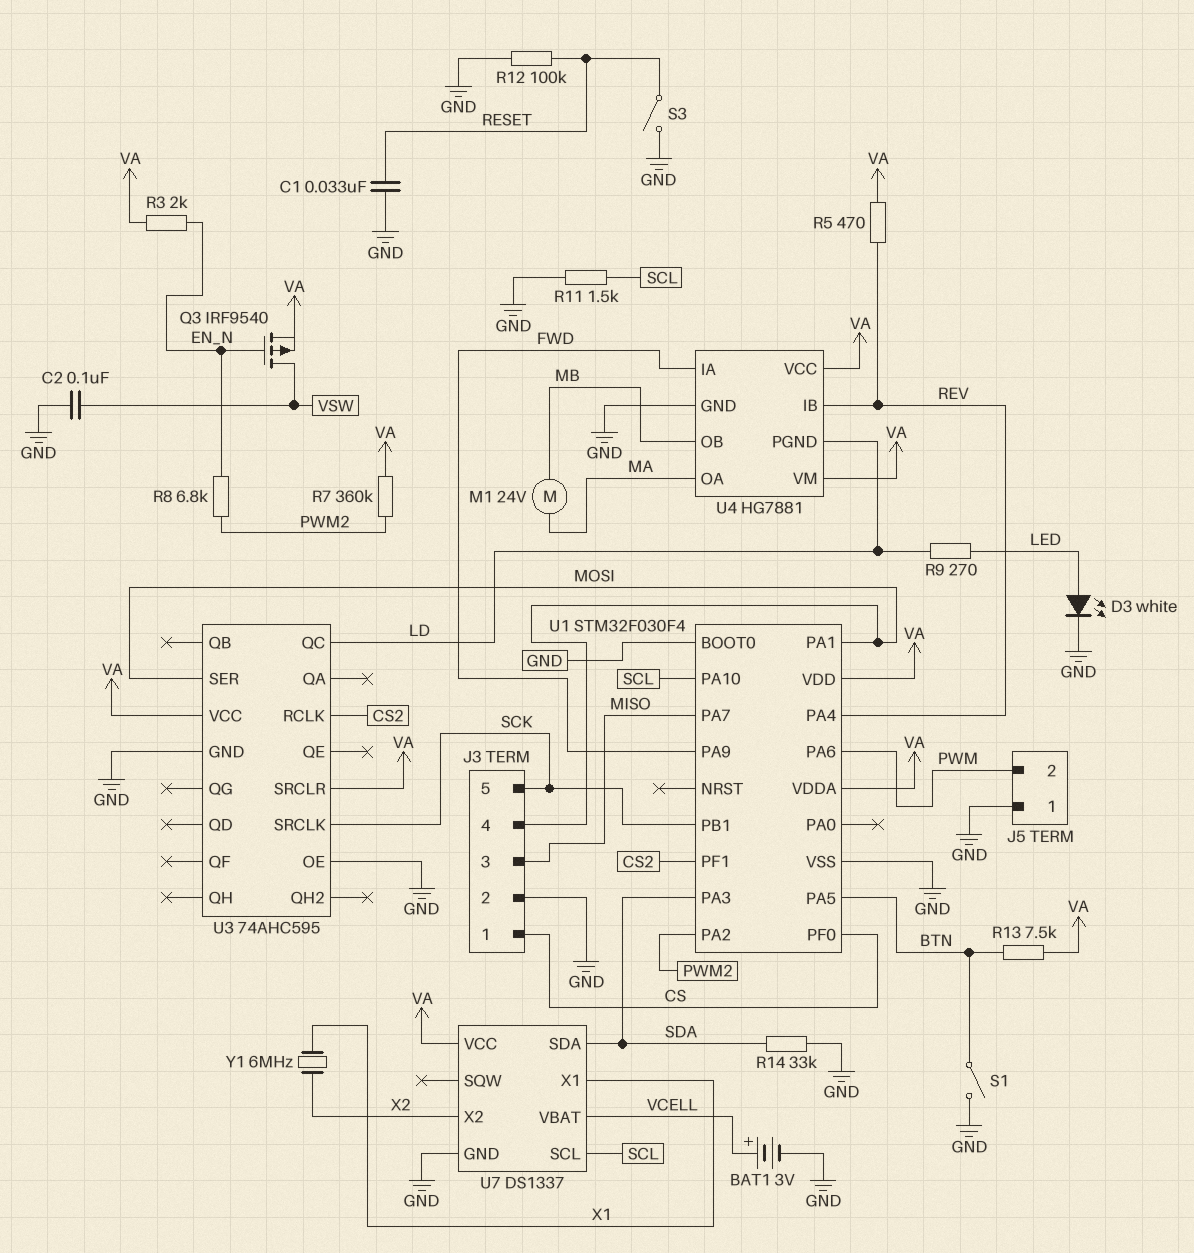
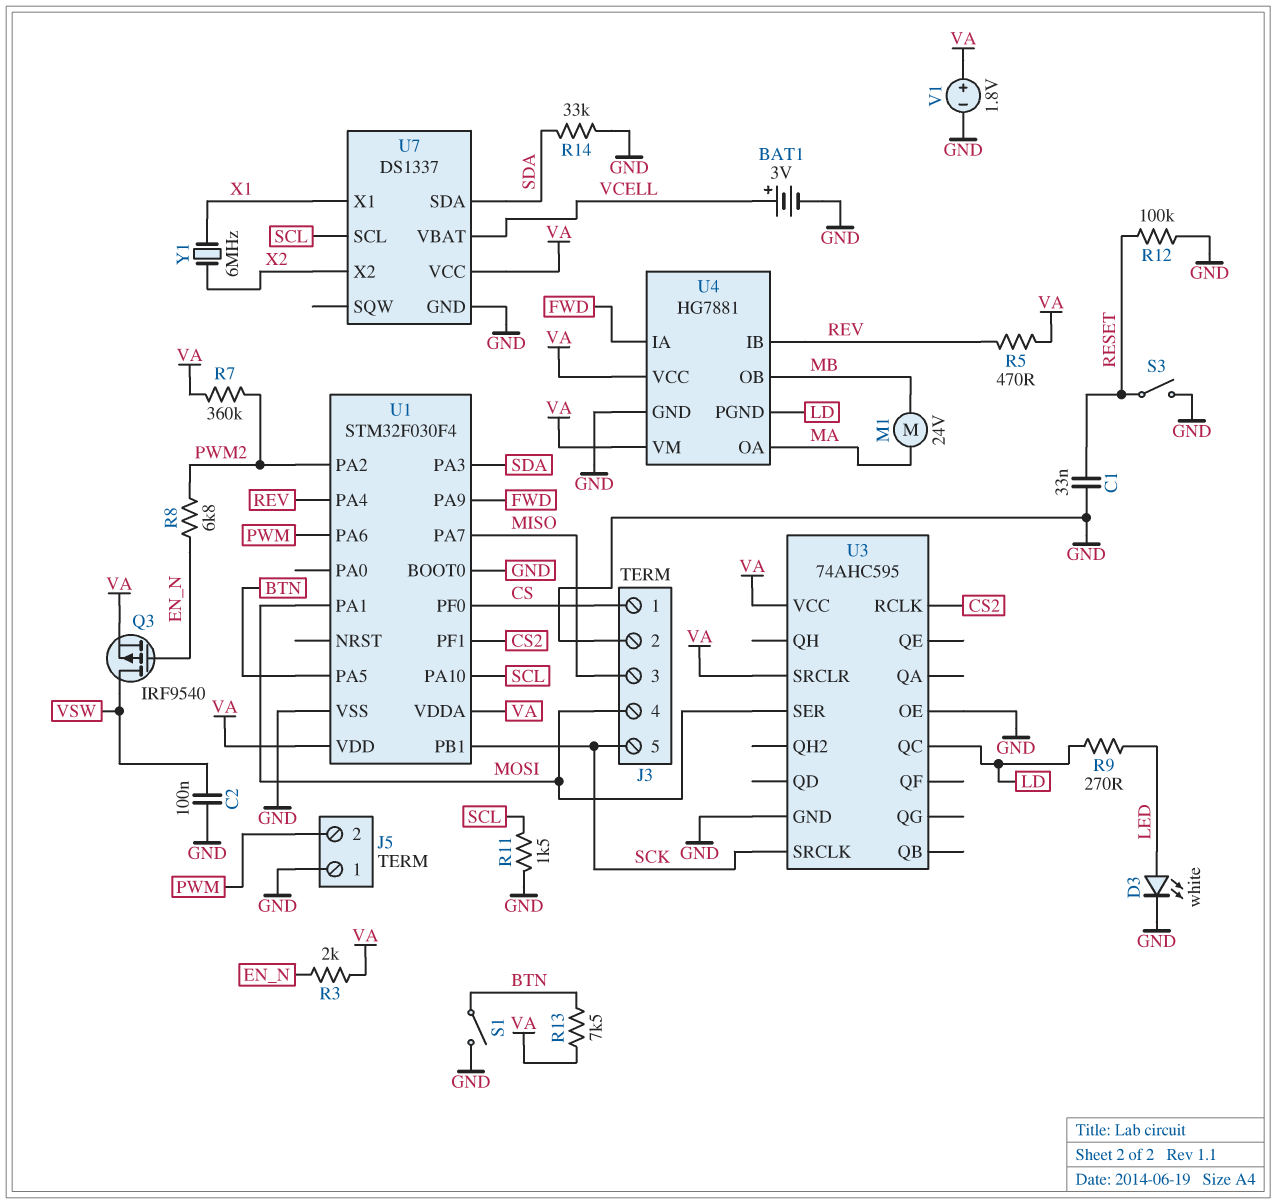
V1: none -> 1.8V (plus VA, minus GND)

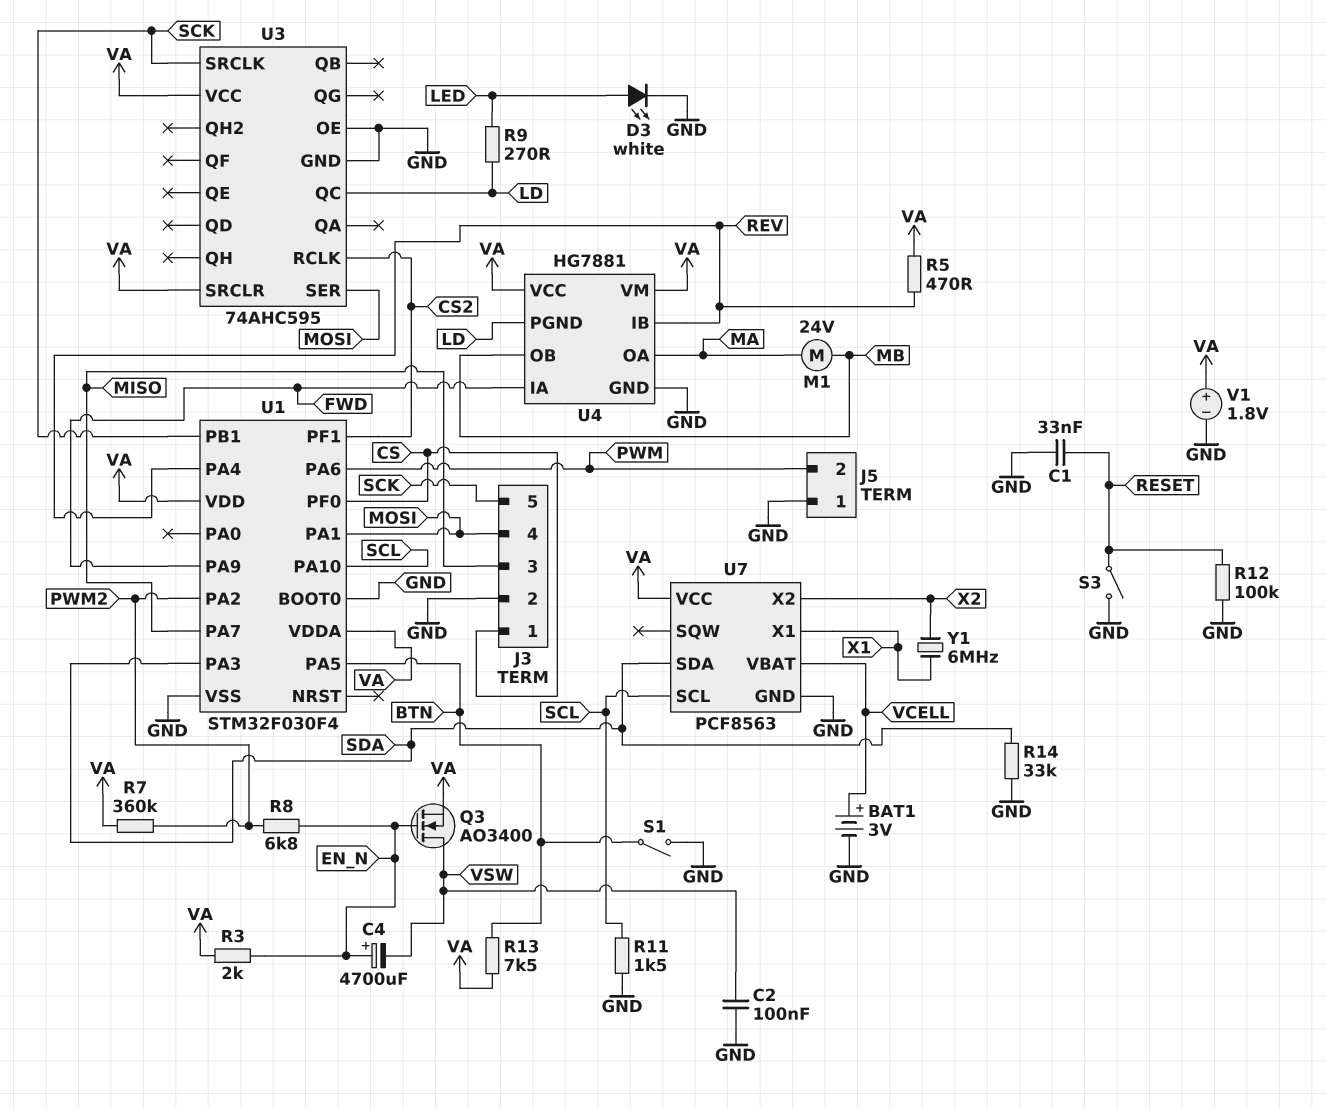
C4: none -> 4700uF (plus EN_N, minus VSW)
Q3: PMOS IRF9540 (G EN_N, D VSW, S VA) -> NMOS AO3400 (G EN_N, D VSW, S VA)
U7: DS1337 -> PCF8563

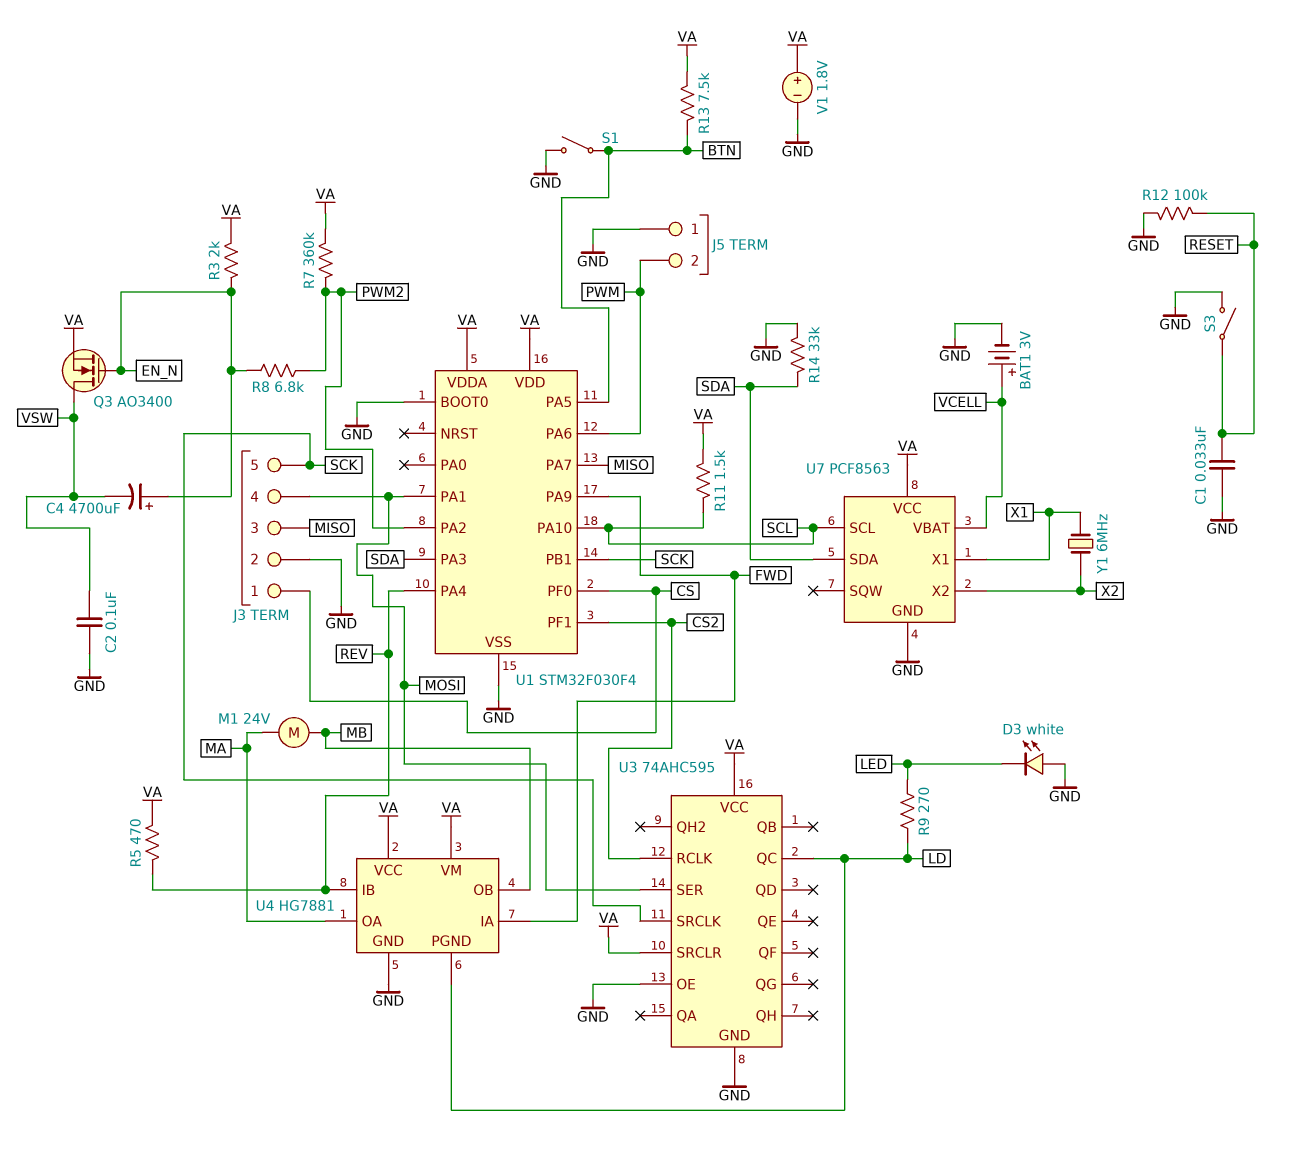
D3: LED white (A LED, K GND) -> LED white (A GND, K LED)
R11: 1.5k (GND, SCL) -> 1.5k (SCL, VA)

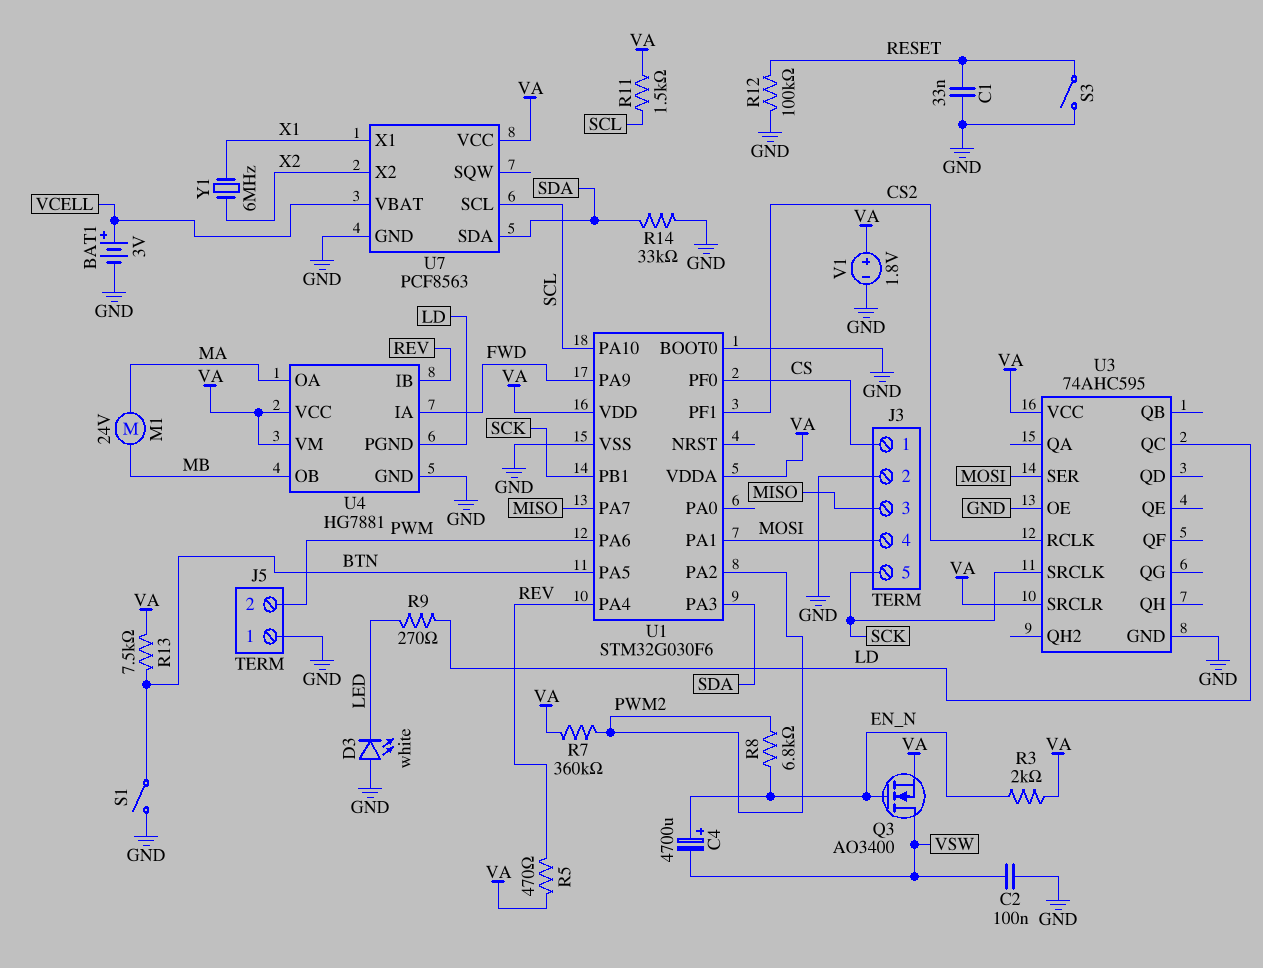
U1: STM32F030F4 -> STM32G030F6

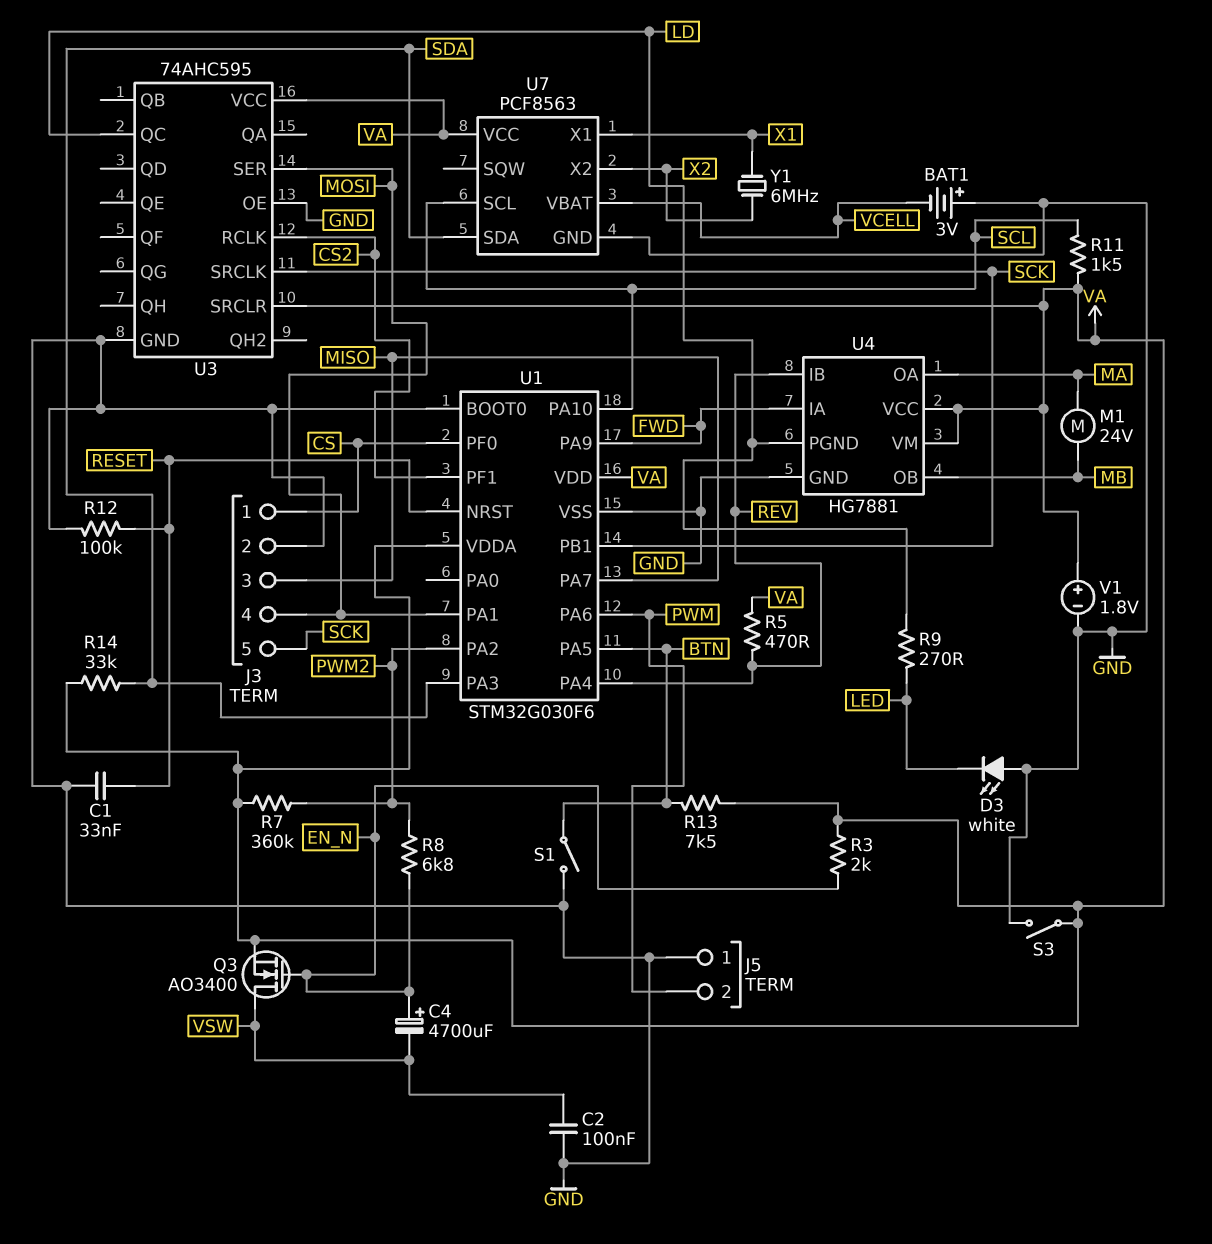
BAT1: 3V (plus VCELL, minus GND) -> 3V (plus GND, minus VCELL)
R14: 33k (GND, SDA) -> 33k (SDA, VA)
S3: switch (GND, RESET) -> switch (GND, VA)
U1 pin NRST: none -> RESET

